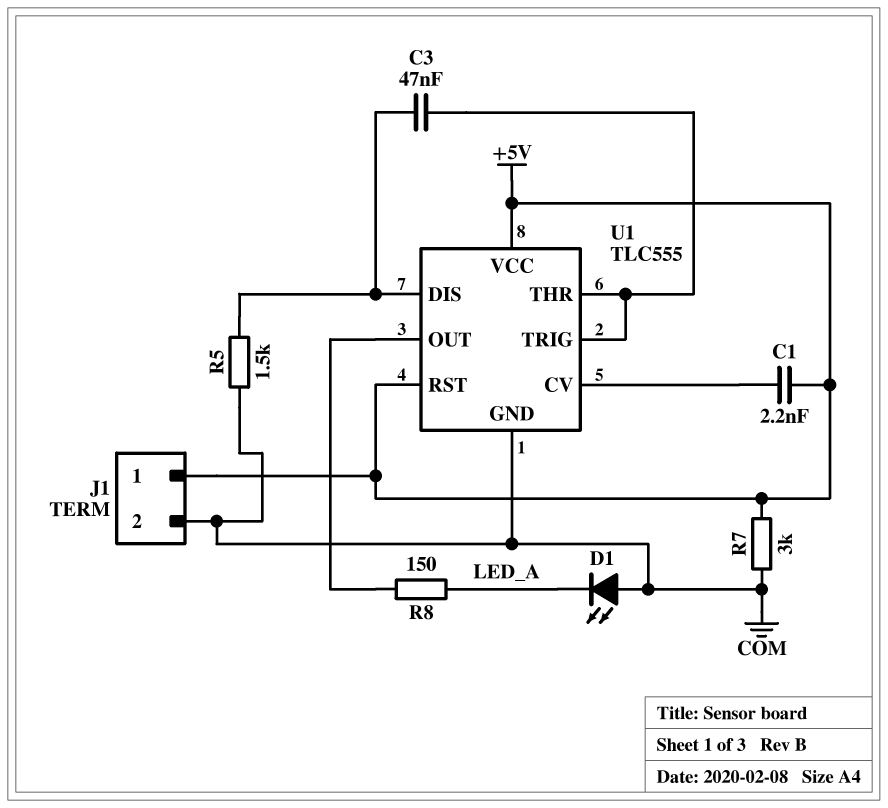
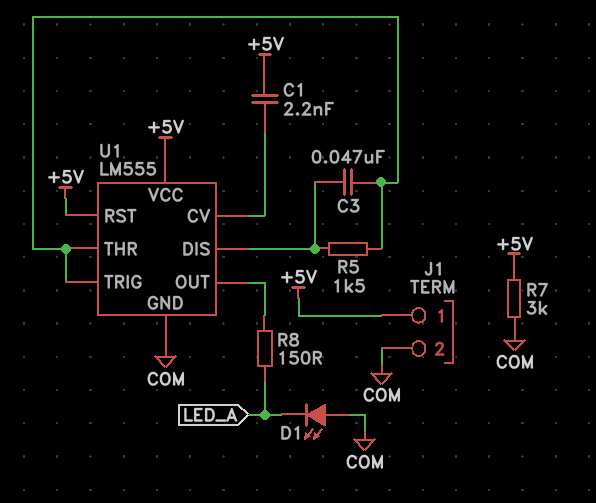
R5: 1.5k (COM, U1/DIS) -> 1.5k (U1/DIS, U1/THR)
U1: TLC555 -> LM555

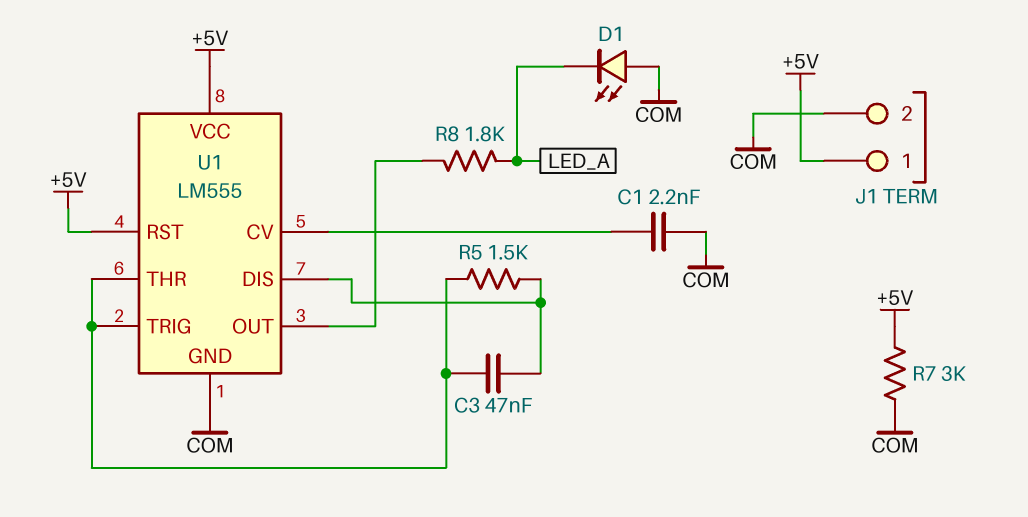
C1: 2.2nF (+5V, U1/CV) -> 2.2nF (COM, U1/CV)
R8: 150 (LED_A, U1/OUT) -> 1.8k (LED_A, U1/OUT)

